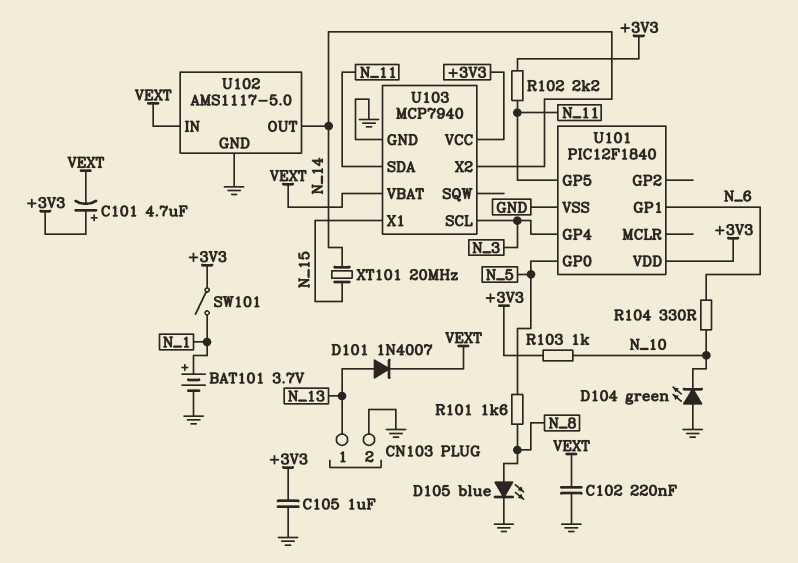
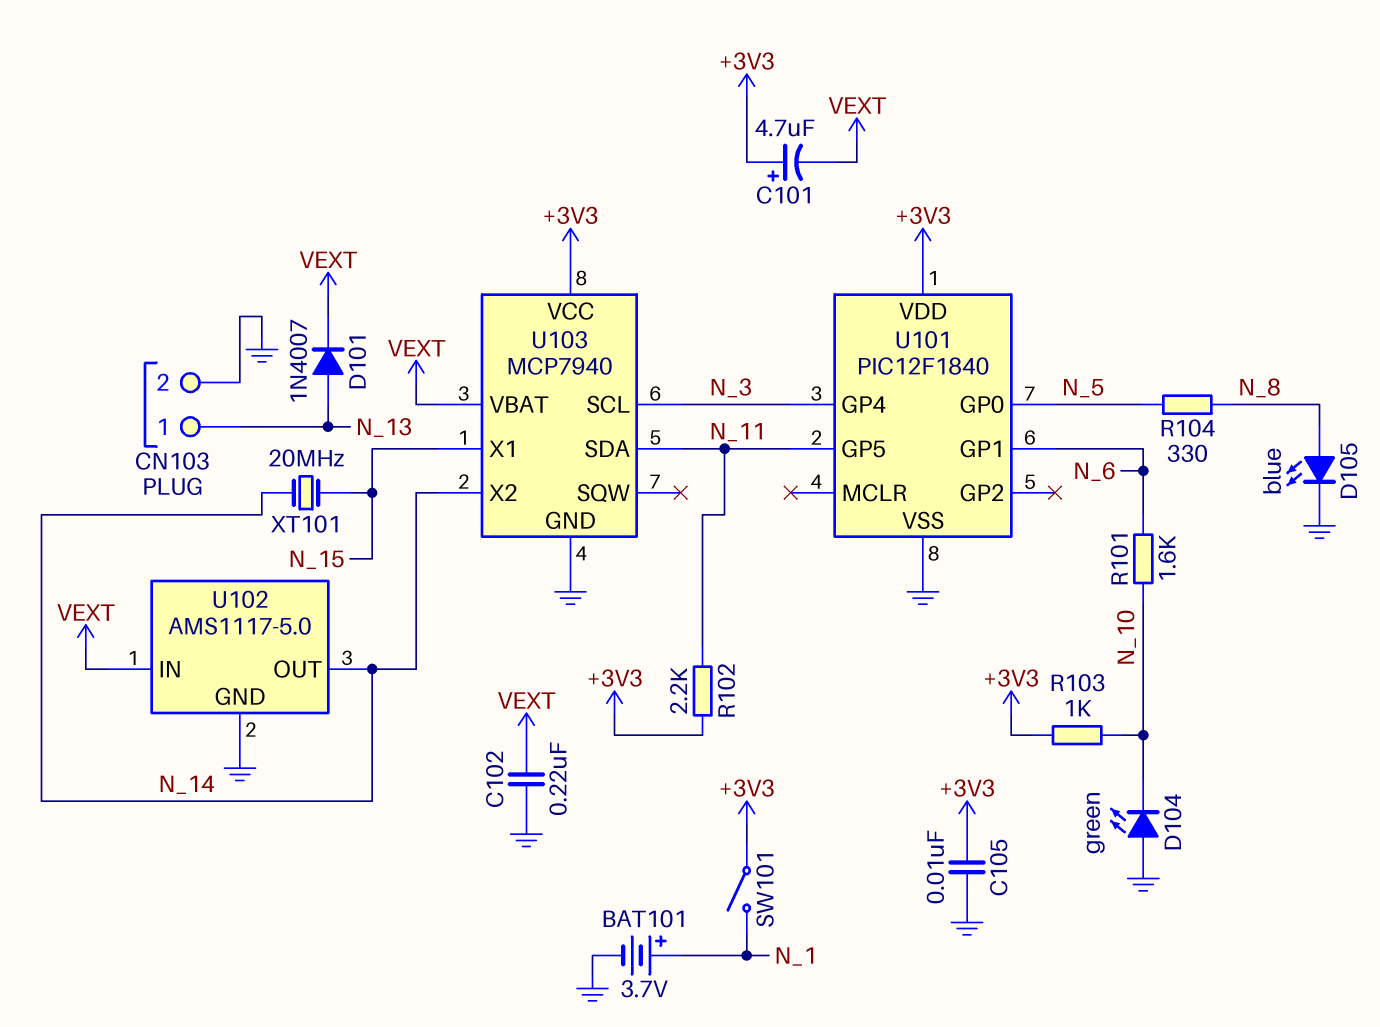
C105: 1uF (+3V3, GND) -> 10nF (+3V3, GND)
R101: 1.6k (N_5, N_8) -> 1.6k (N_6, N_10)
R104: 330 (N_6, N_10) -> 330 (N_5, N_8)

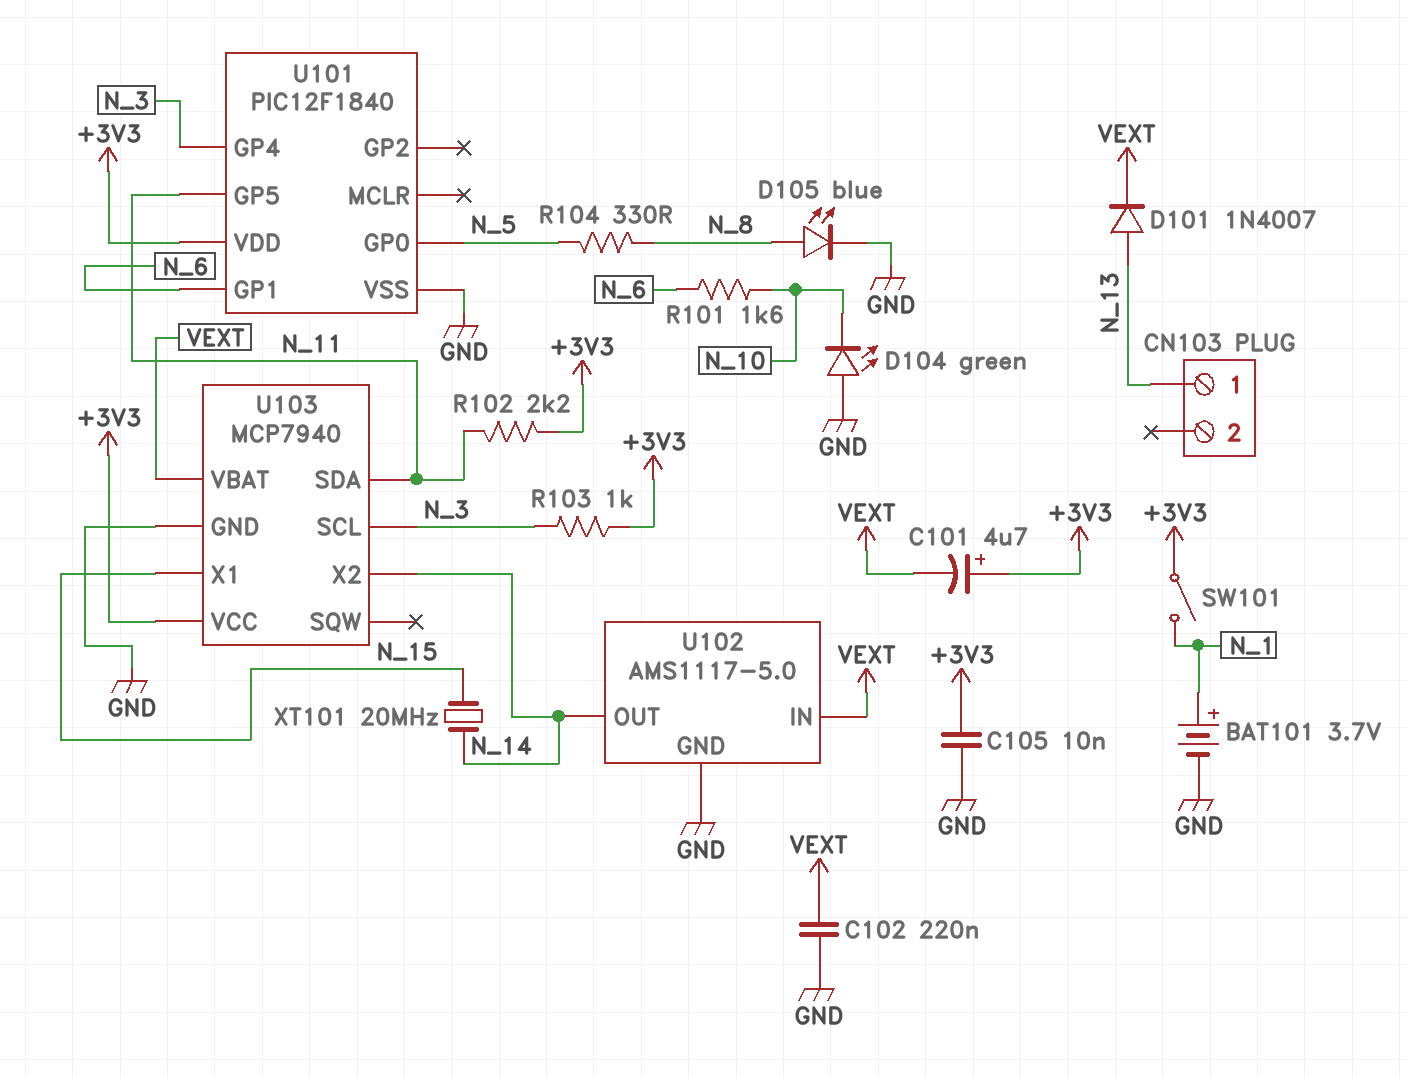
CN103 pin 2: GND -> none
R103: 1k (+3V3, N_10) -> 1k (+3V3, N_3)

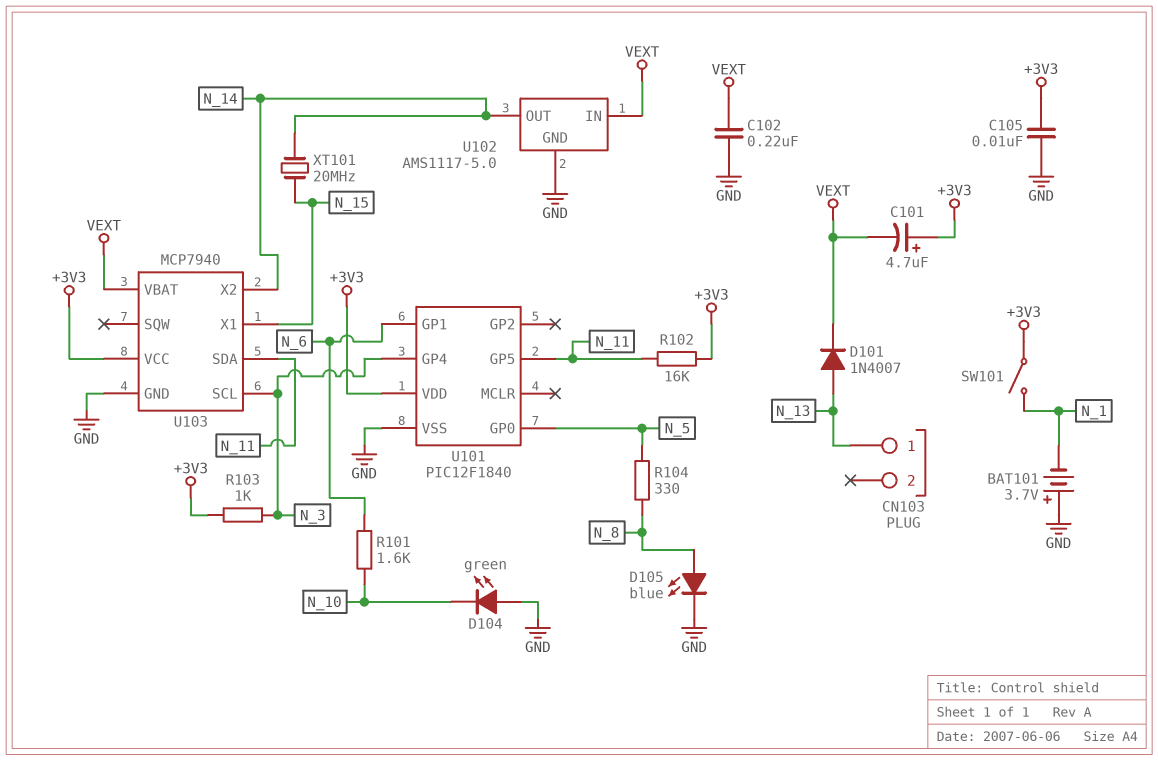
BAT101: 3.7V (plus N_1, minus GND) -> 3.7V (plus GND, minus N_1)
R102: 2.2k (+3V3, N_11) -> 16k (+3V3, N_11)

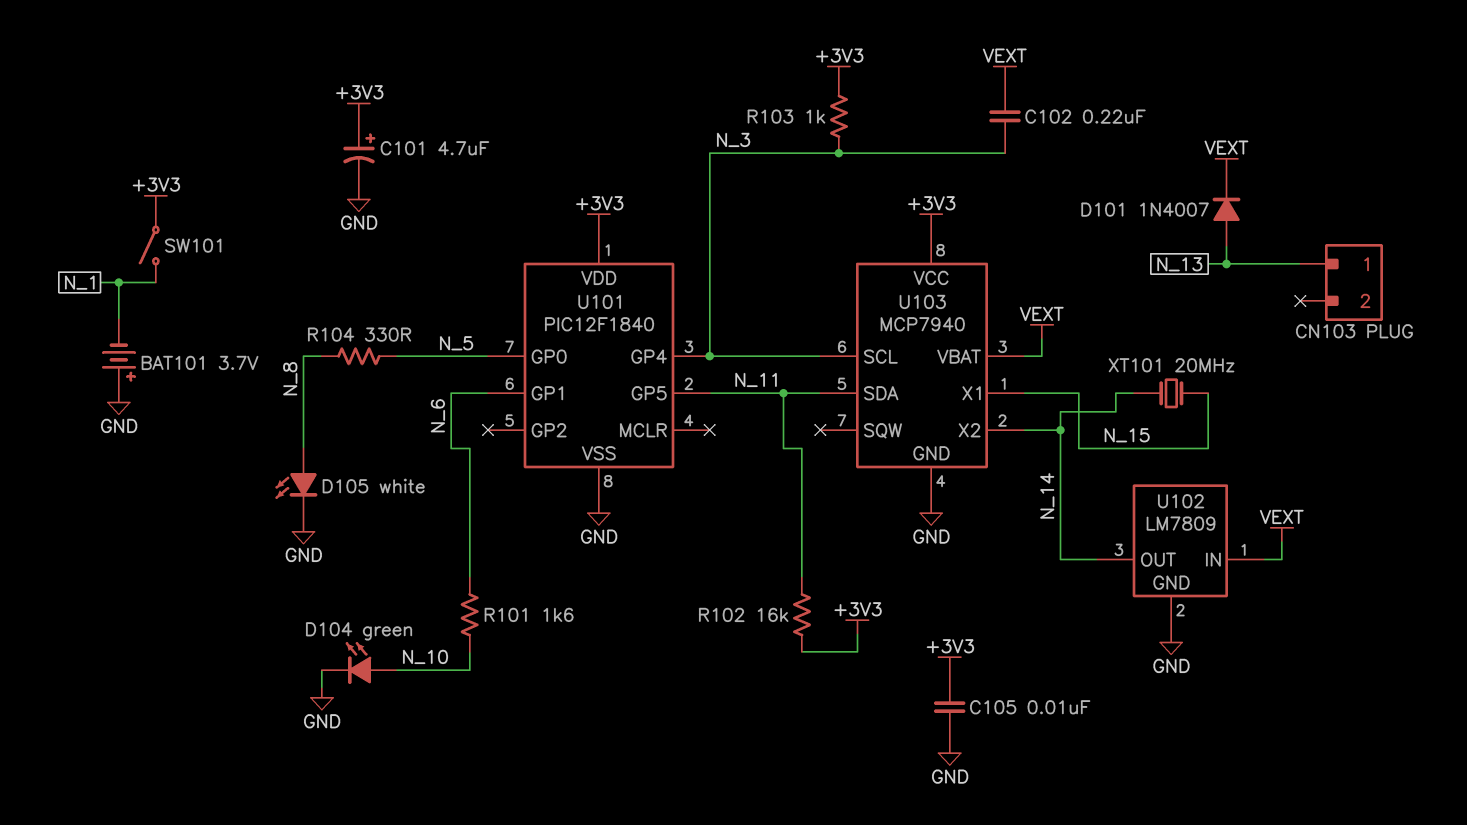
C101: 4.7uF (plus +3V3, minus VEXT) -> 4.7uF (plus +3V3, minus GND)
C102: 220nF (GND, VEXT) -> 220nF (N_3, VEXT)
D104: LED green (A GND, K N_10) -> LED green (A N_10, K GND)
D105: LED blue (A N_8, K GND) -> LED white (A N_8, K GND)
U102: AMS1117-5.0 -> LM7809

